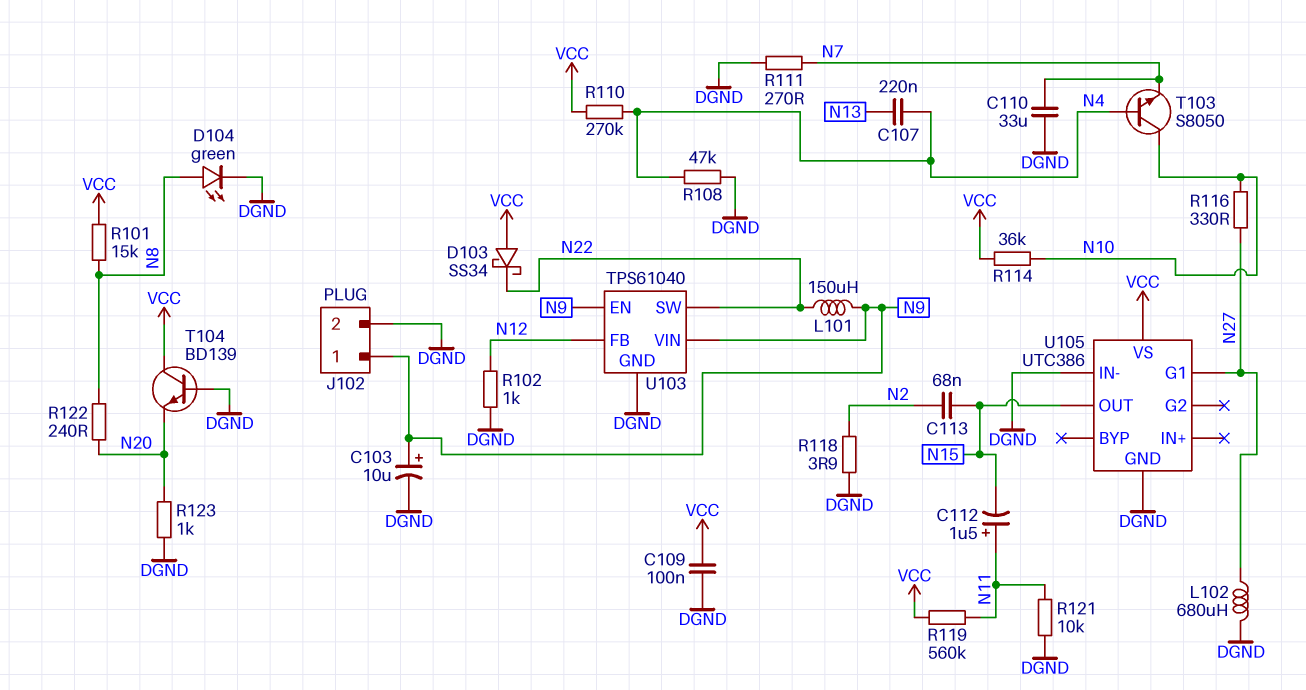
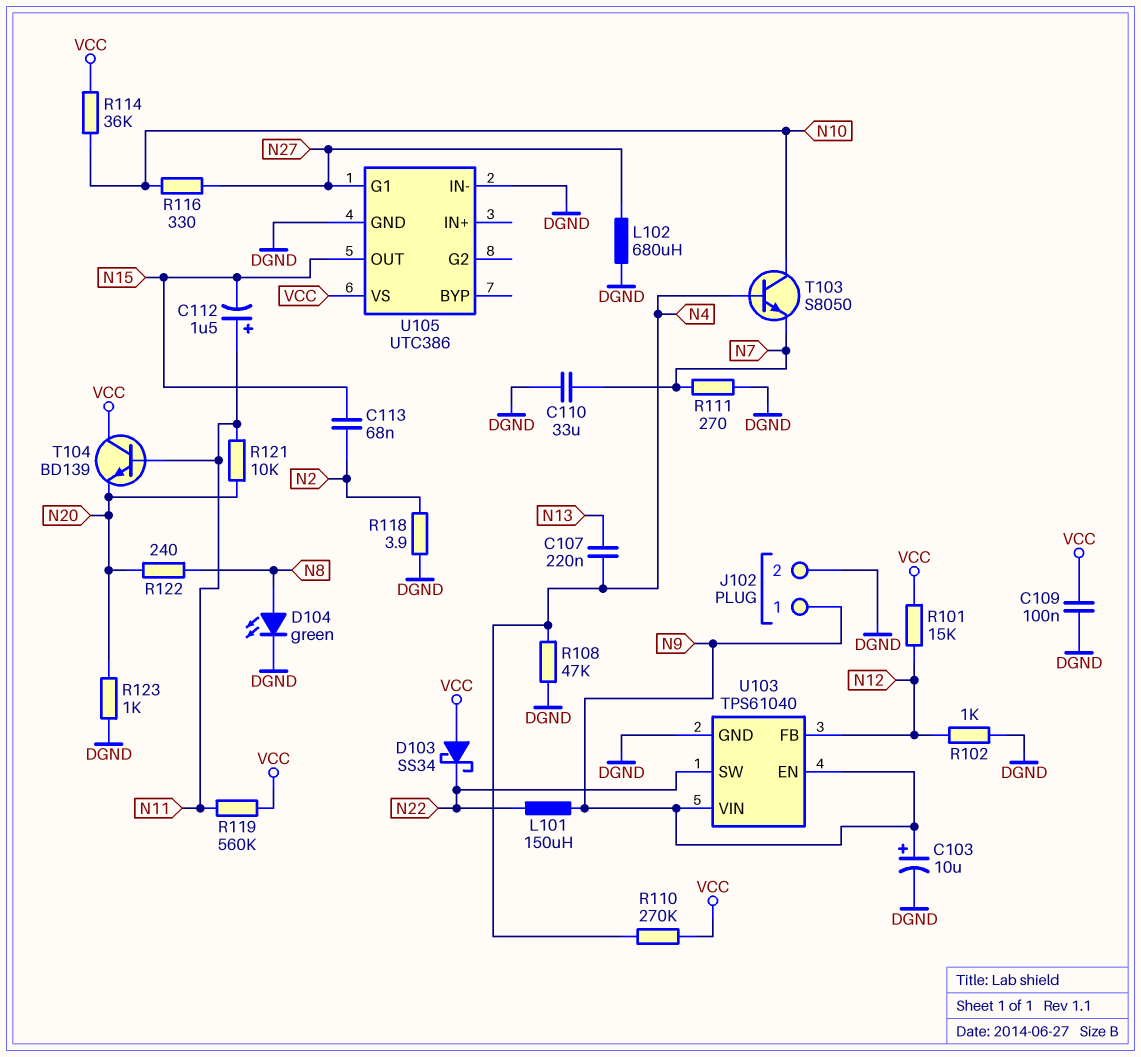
R101: 15k (N8, VCC) -> 15k (N12, VCC)
R121: 10k (DGND, N11) -> 10k (N11, N20)
T104: NPN BD139 (B DGND, C VCC, E N20) -> NPN BD139 (B N11, C VCC, E N20)

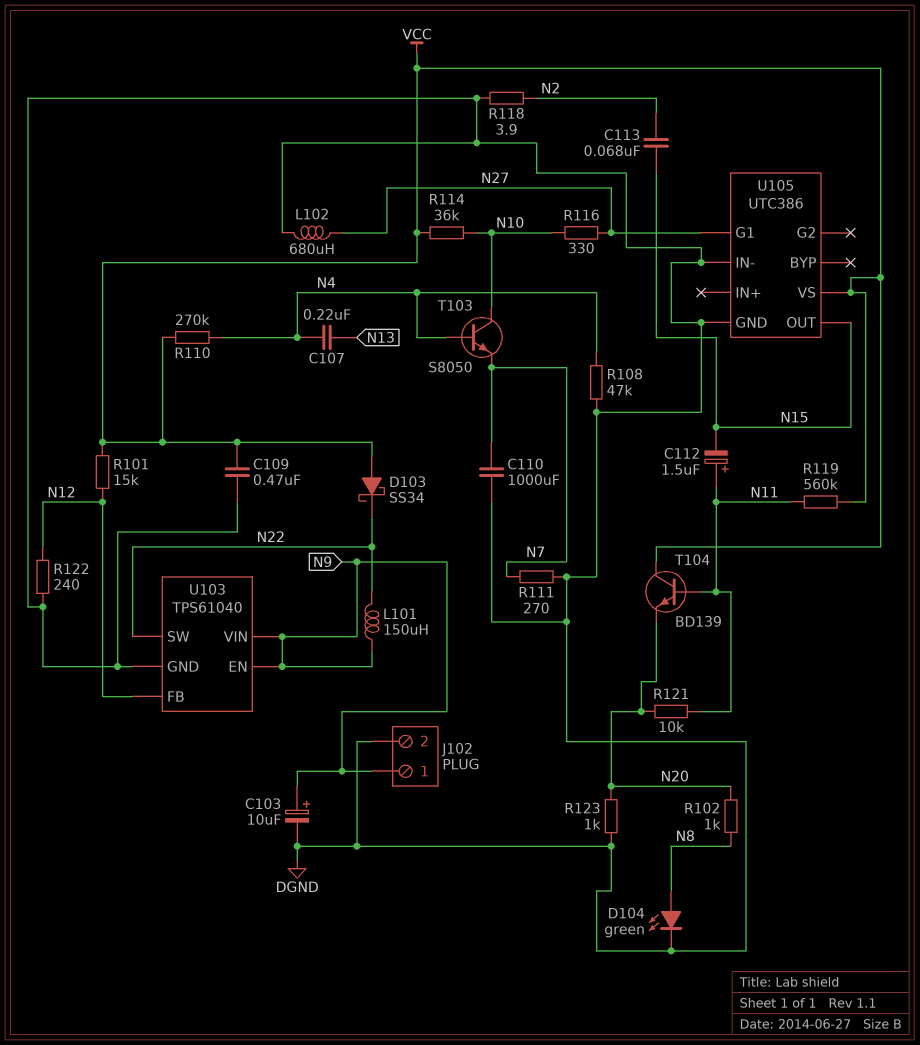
C109: 100nF (DGND, VCC) -> 470nF (DGND, VCC)
C110: 33uF (DGND, N7) -> 1000uF (DGND, N7)
R102: 1k (DGND, N12) -> 1k (N8, N20)
R122: 240 (N8, N20) -> 240 (DGND, N12)

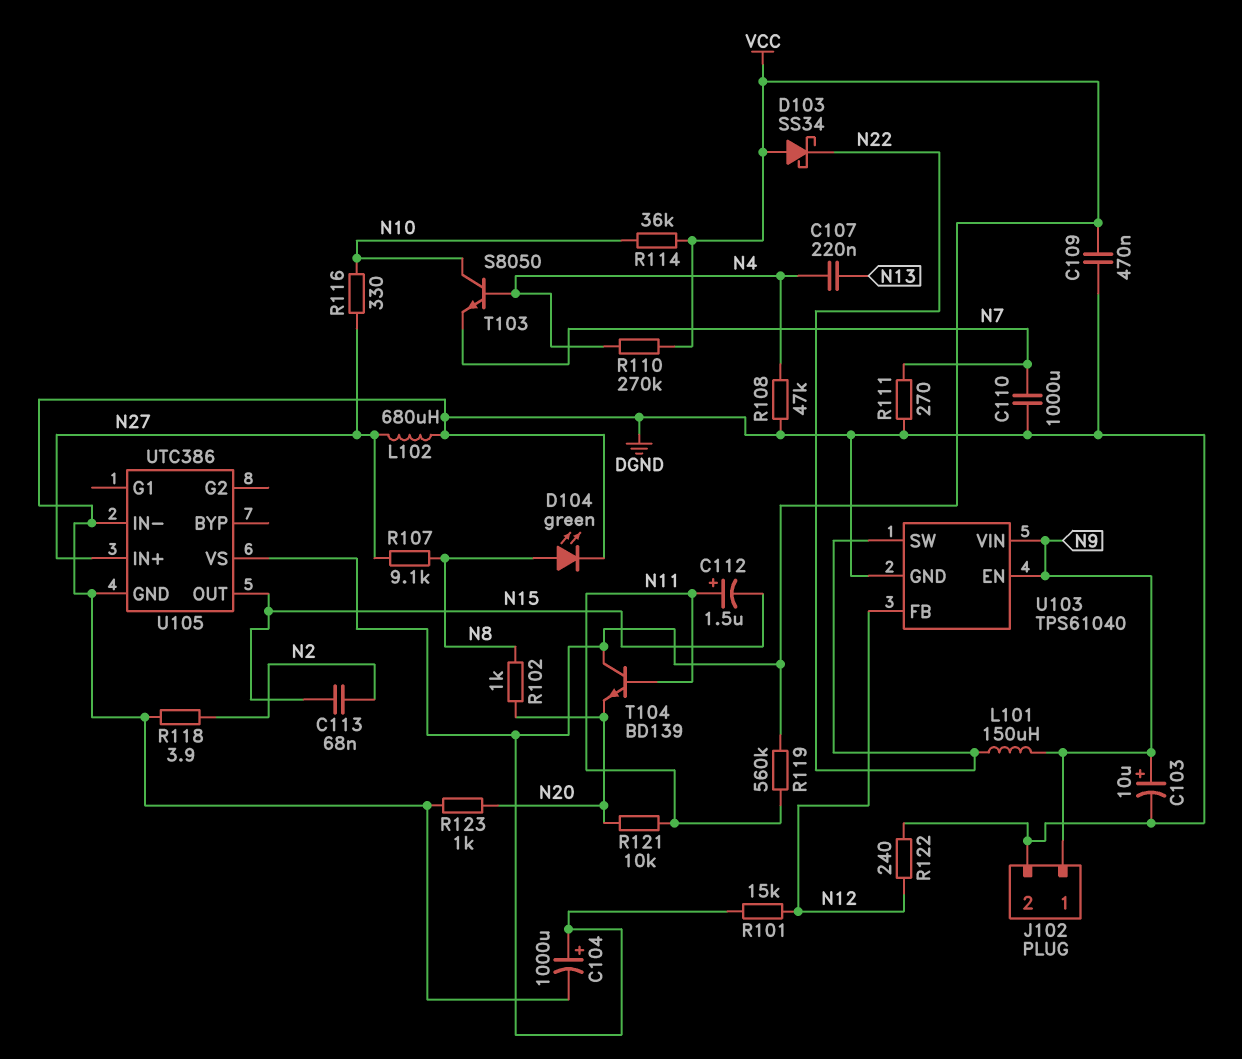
C104: none -> 1000uF (plus VCC, minus DGND)
R107: none -> 9.1k (N8, N27)
U105 pin G1: N27 -> none
U105 pin IN+: none -> N27

